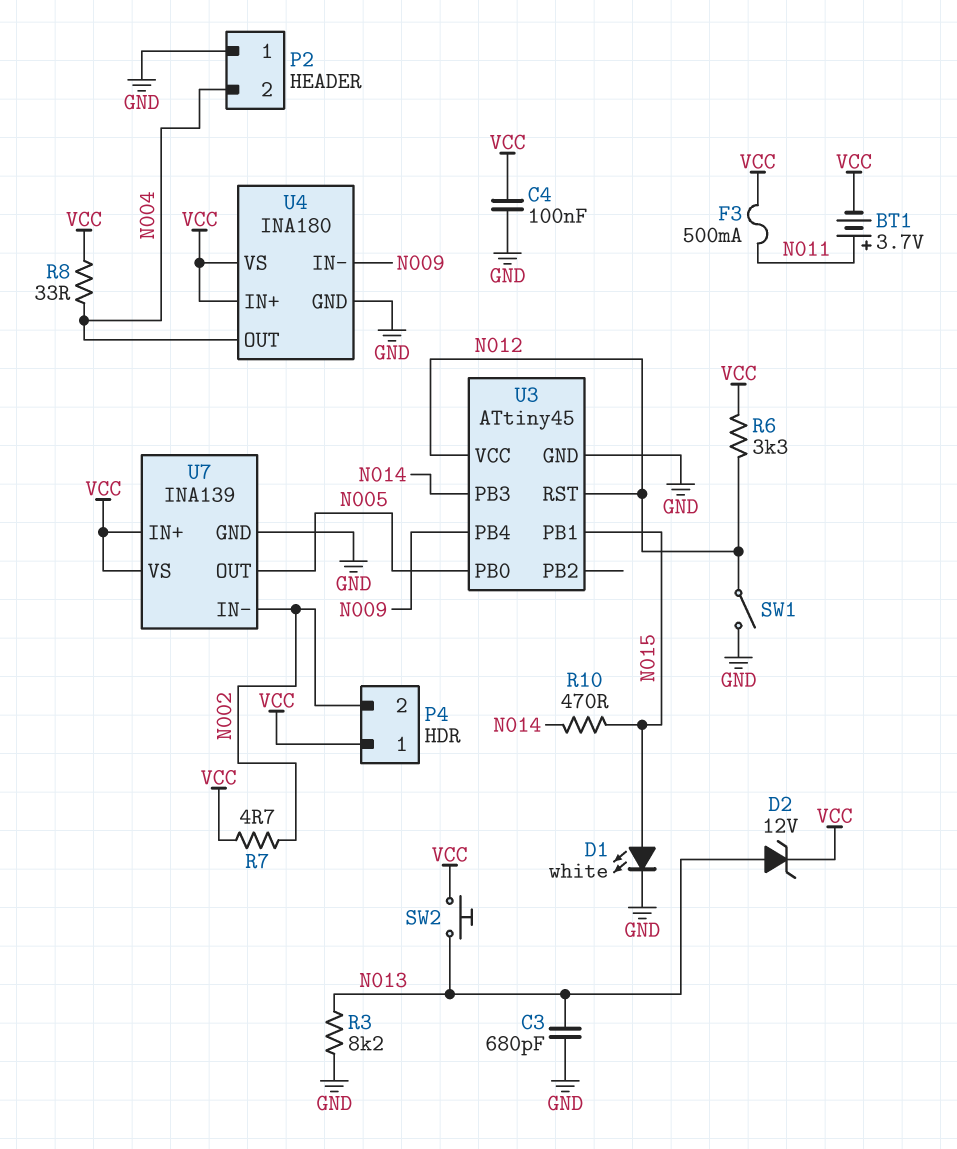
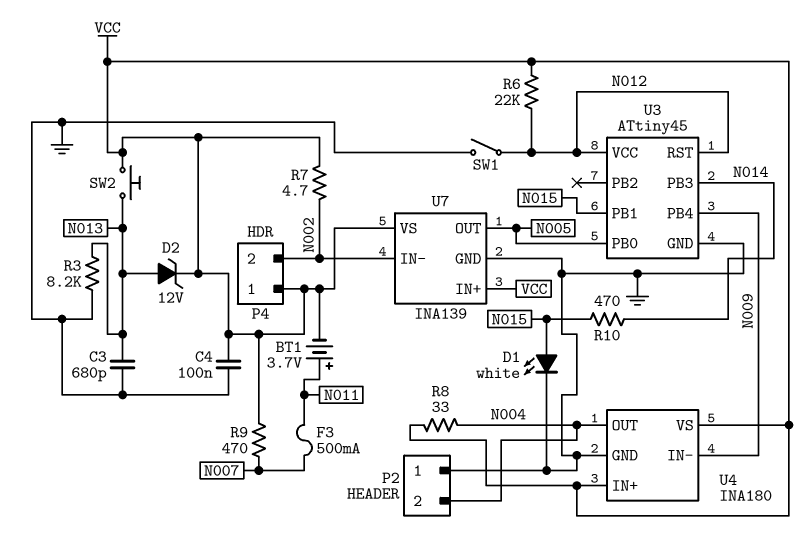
F3: 500mA (N011, VCC) -> 500mA (N007, N011)
R6: 3.3k (N012, VCC) -> 22k (N012, VCC)
R9: none -> 470 (N007, VCC)

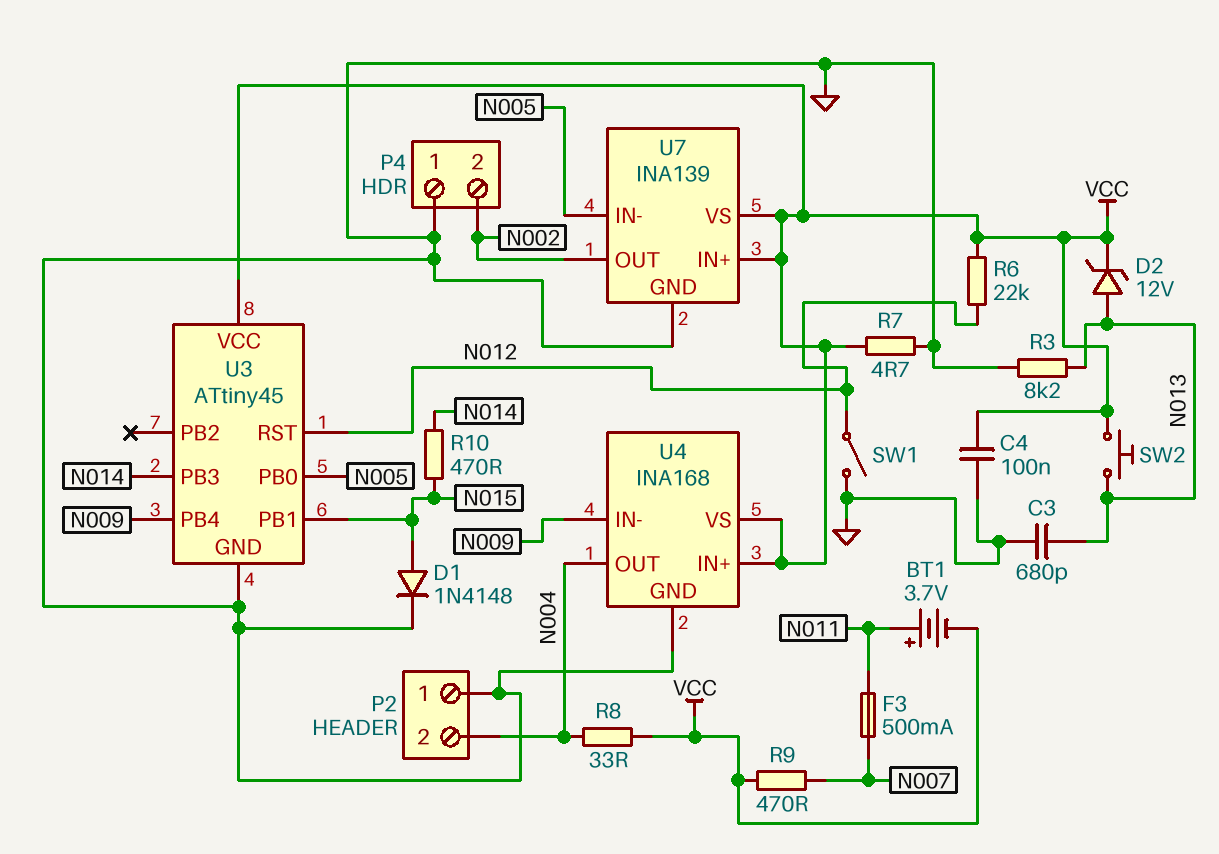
D1: LED white (A N015, K GND) -> diode 1N4148 (A N015, K GND)
P4 pin 1: VCC -> GND
R7: 4.7 (N002, VCC) -> 4.7 (GND, VCC)
U3 pin VCC: N012 -> VCC
U4: INA180 -> INA168
U7 pin IN-: N002 -> N005
U7 pin OUT: N005 -> N002

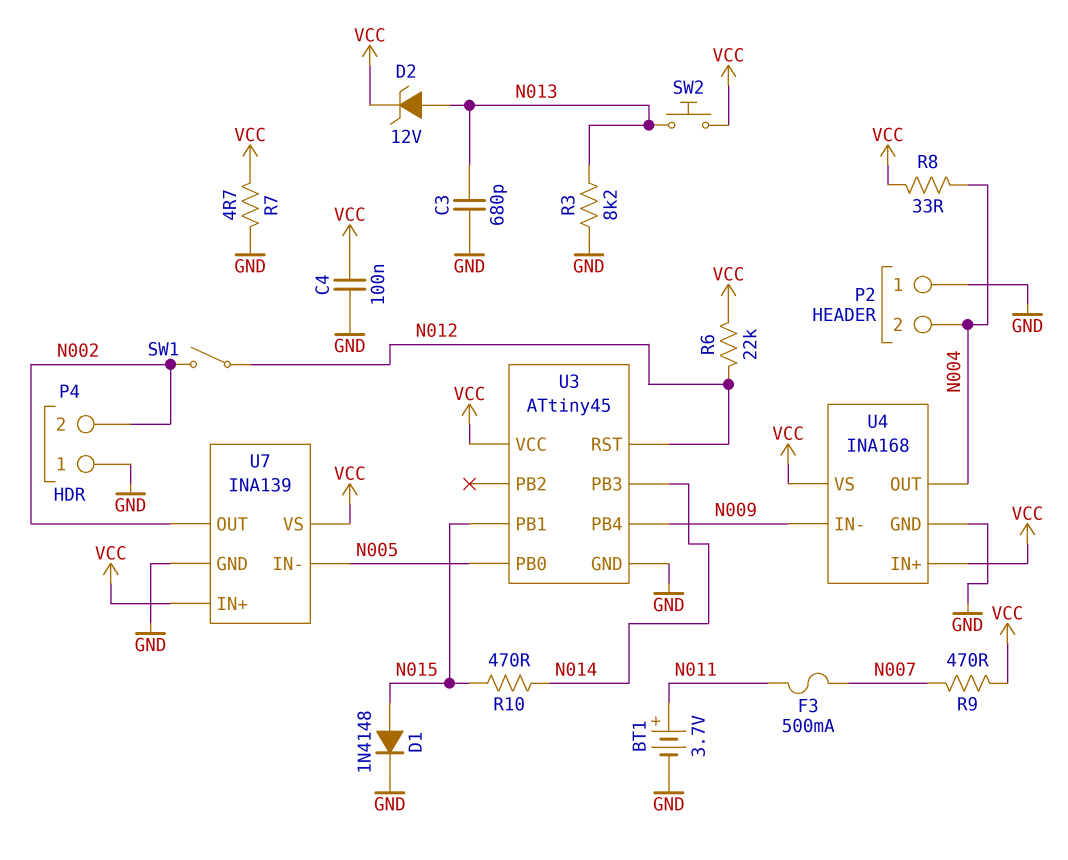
BT1: 3.7V (plus N011, minus VCC) -> 3.7V (plus N011, minus GND)
SW1: switch (GND, N012) -> switch (N002, N012)

